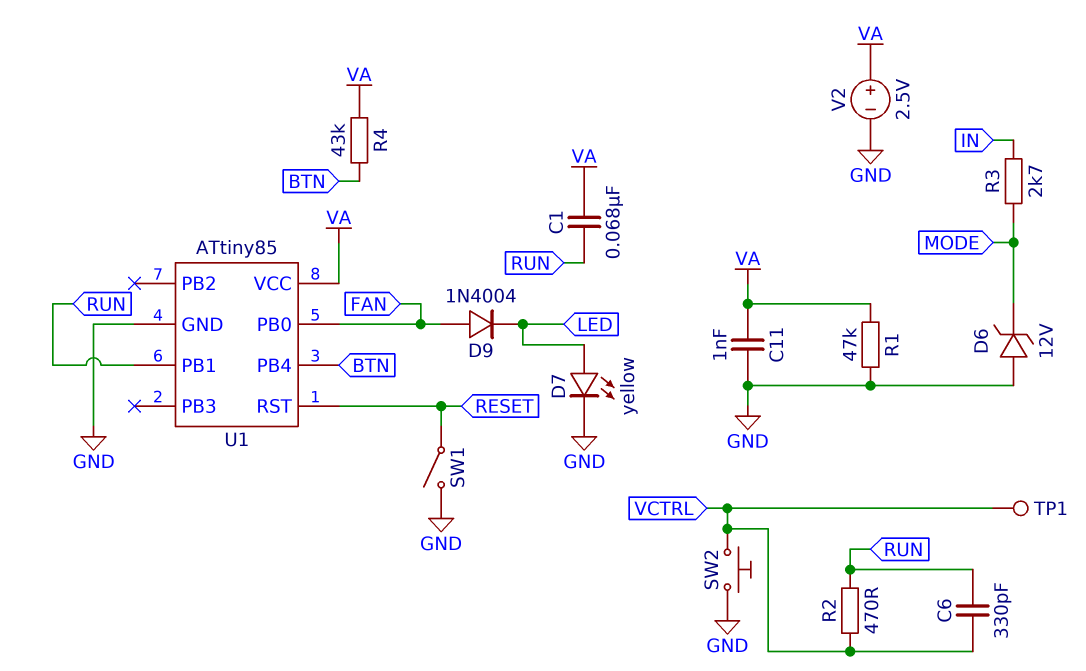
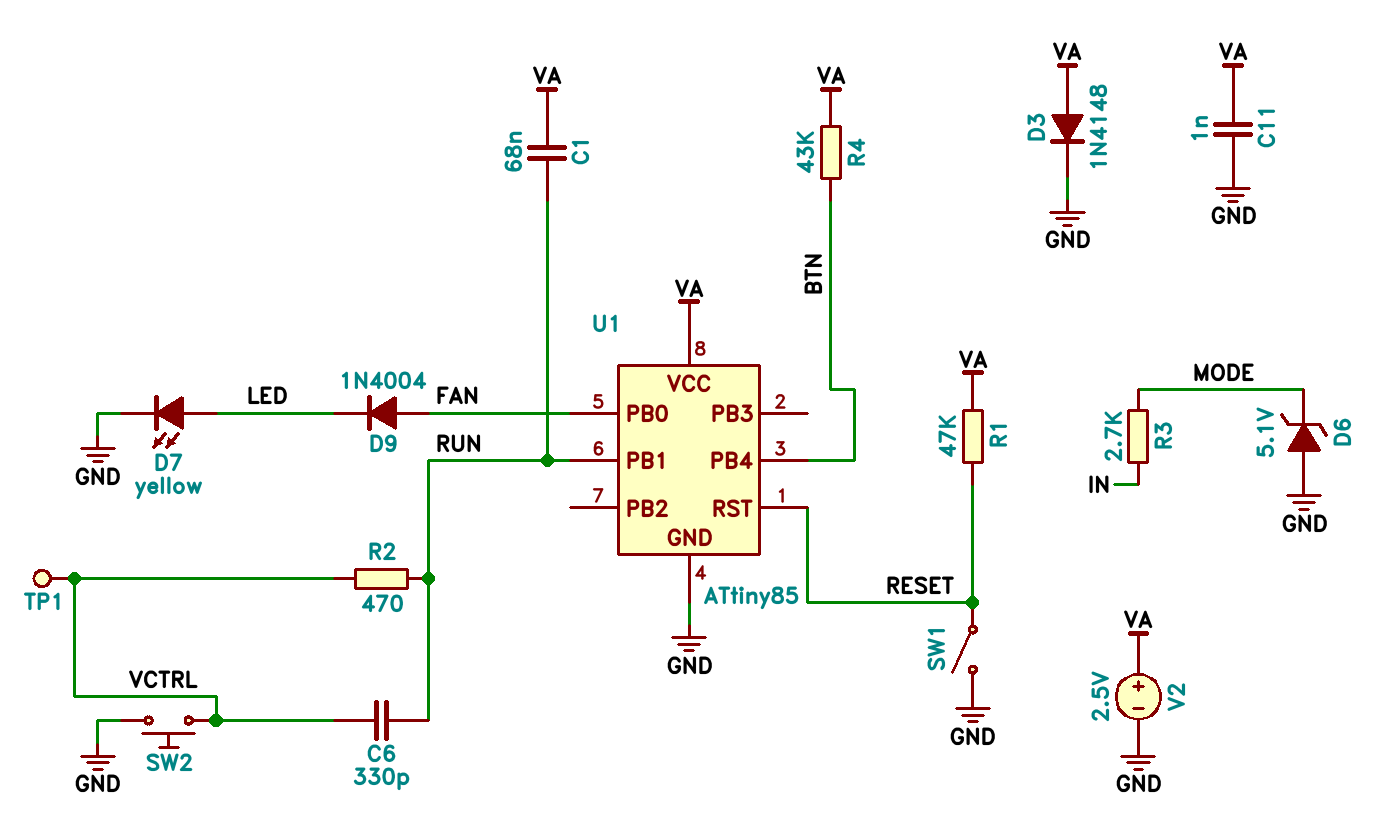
D3: none -> diode 1N4148 (A VA, K GND)
D6: zener 12V (A GND, K MODE) -> zener 5.1V (A GND, K MODE)
R1: 47k (GND, VA) -> 47k (RESET, VA)

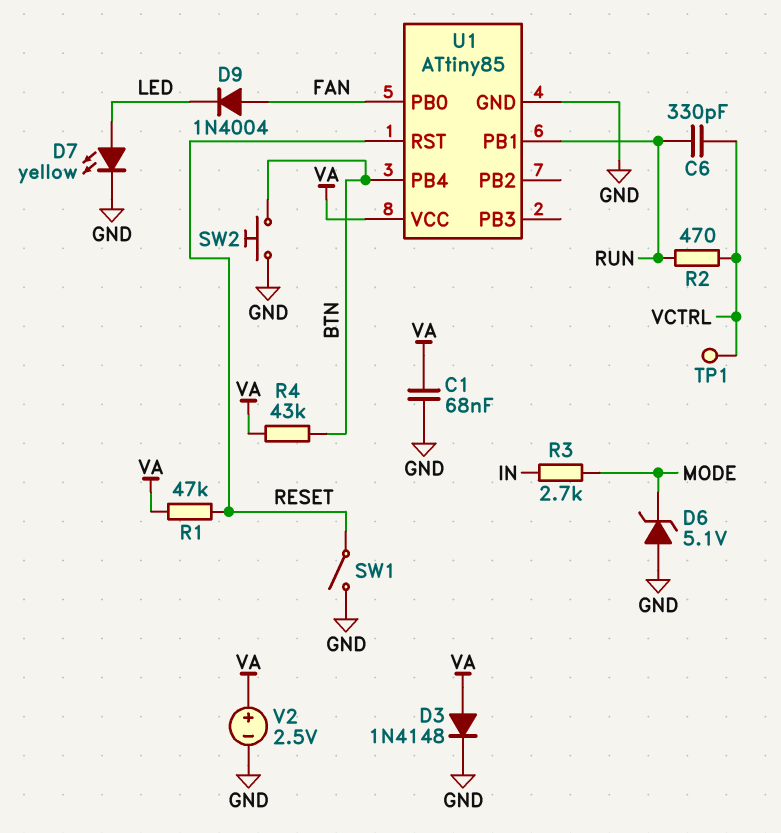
C1: 68nF (RUN, VA) -> 68nF (GND, VA)
C11: 1nF (GND, VA) -> none
SW2: button (GND, VCTRL) -> button (BTN, GND)

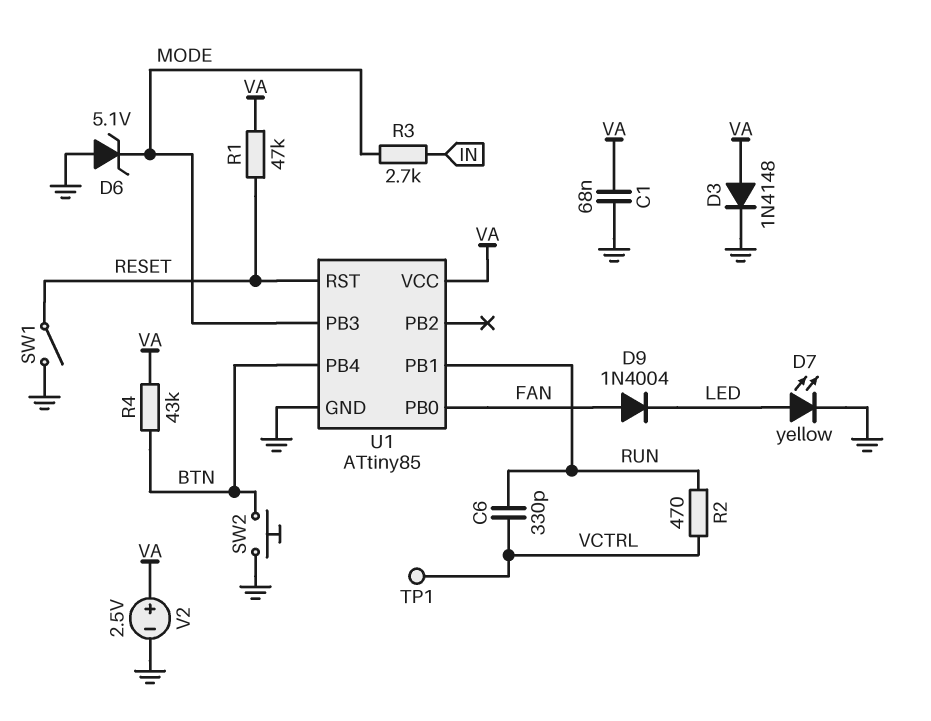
U1 pin PB3: none -> MODE

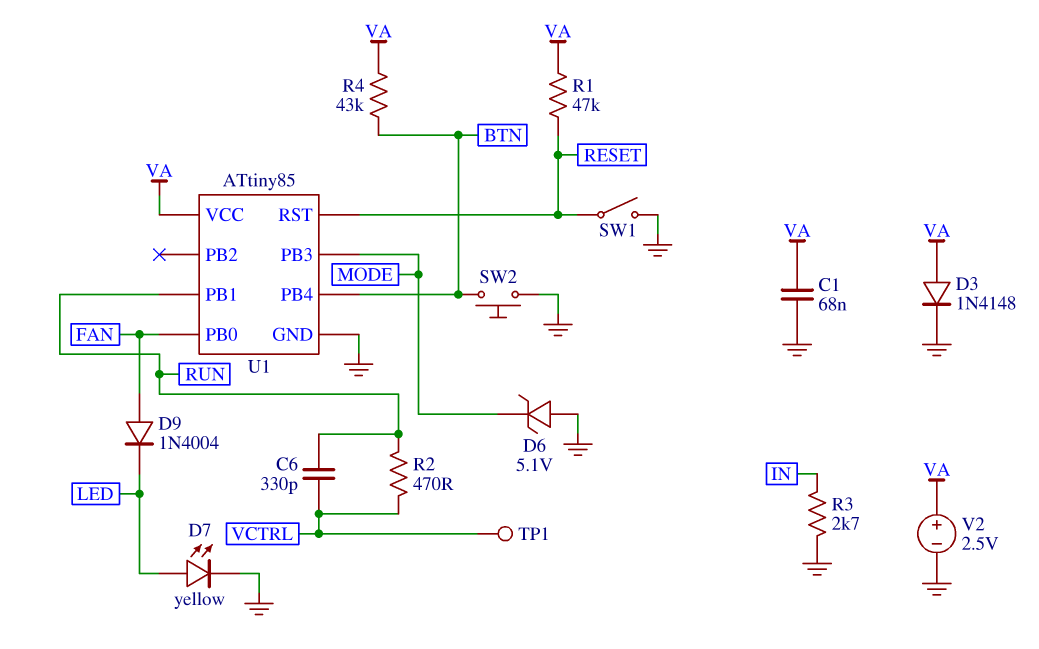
R3: 2.7k (IN, MODE) -> 2.7k (GND, IN)

